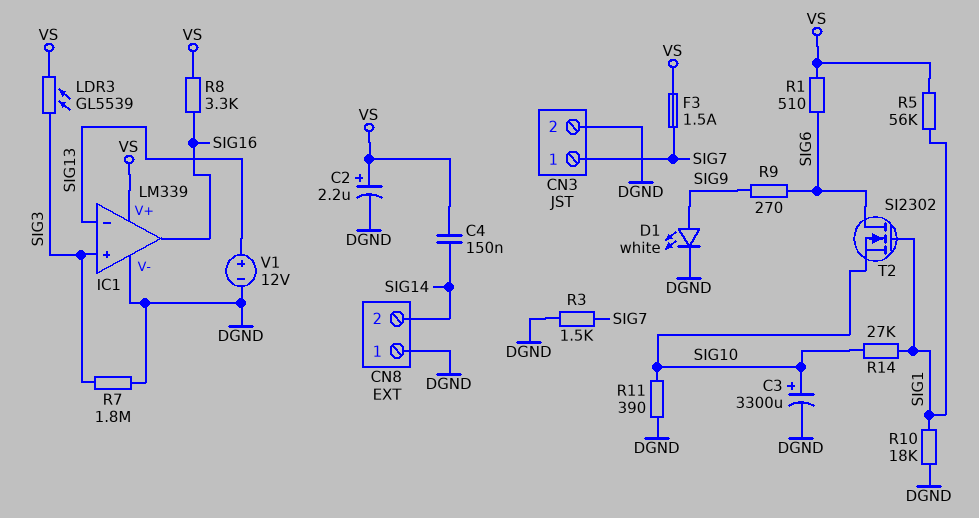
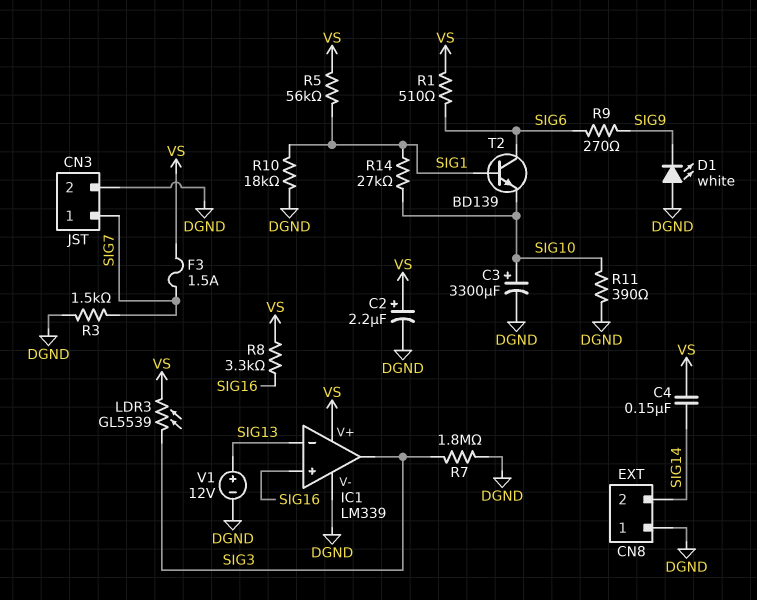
D1: LED white (A SIG9, K DGND) -> LED white (A DGND, K SIG9)
IC1 pin in+: SIG3 -> SIG16
IC1 pin out: SIG16 -> SIG3
T2: NMOS SI2302 (G SIG1, D SIG6, S SIG10) -> NPN BD139 (B SIG1, C SIG6, E SIG10)

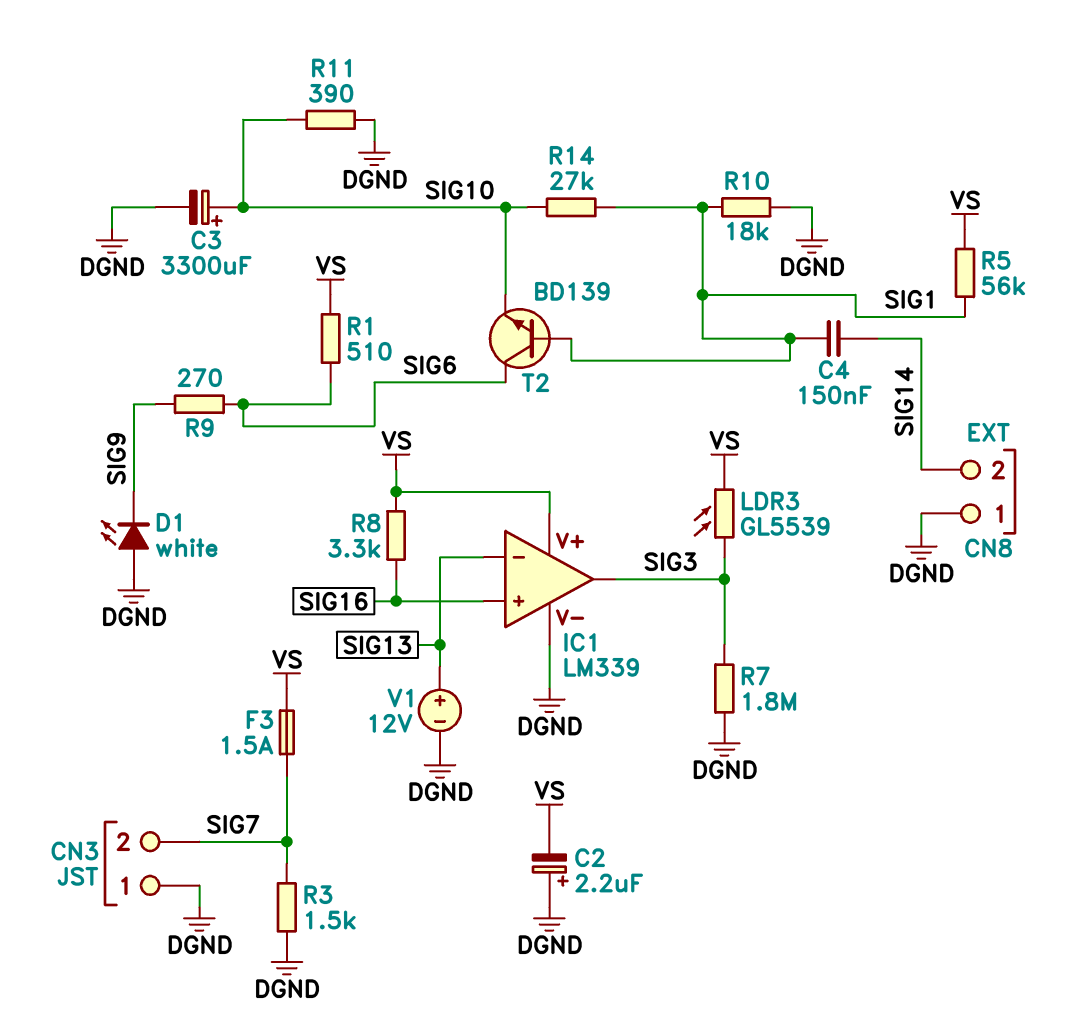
C2: 2.2uF (plus VS, minus DGND) -> 2.2uF (plus DGND, minus VS)
C4: 150nF (SIG14, VS) -> 150nF (SIG1, SIG14)
CN3 pin 1: SIG7 -> DGND
CN3 pin 2: DGND -> SIG7

